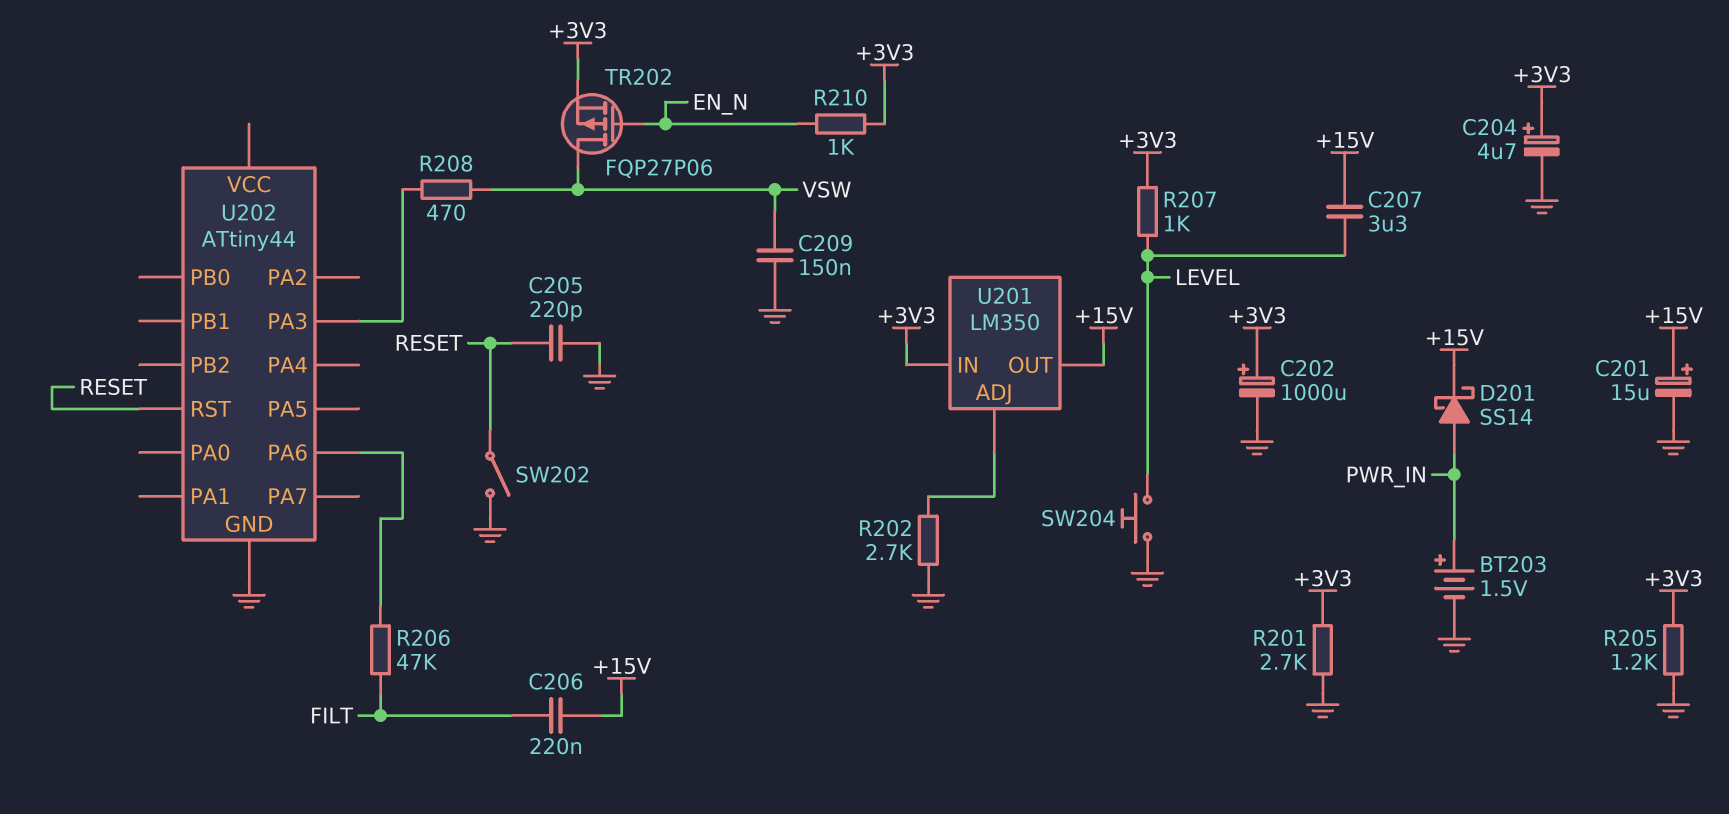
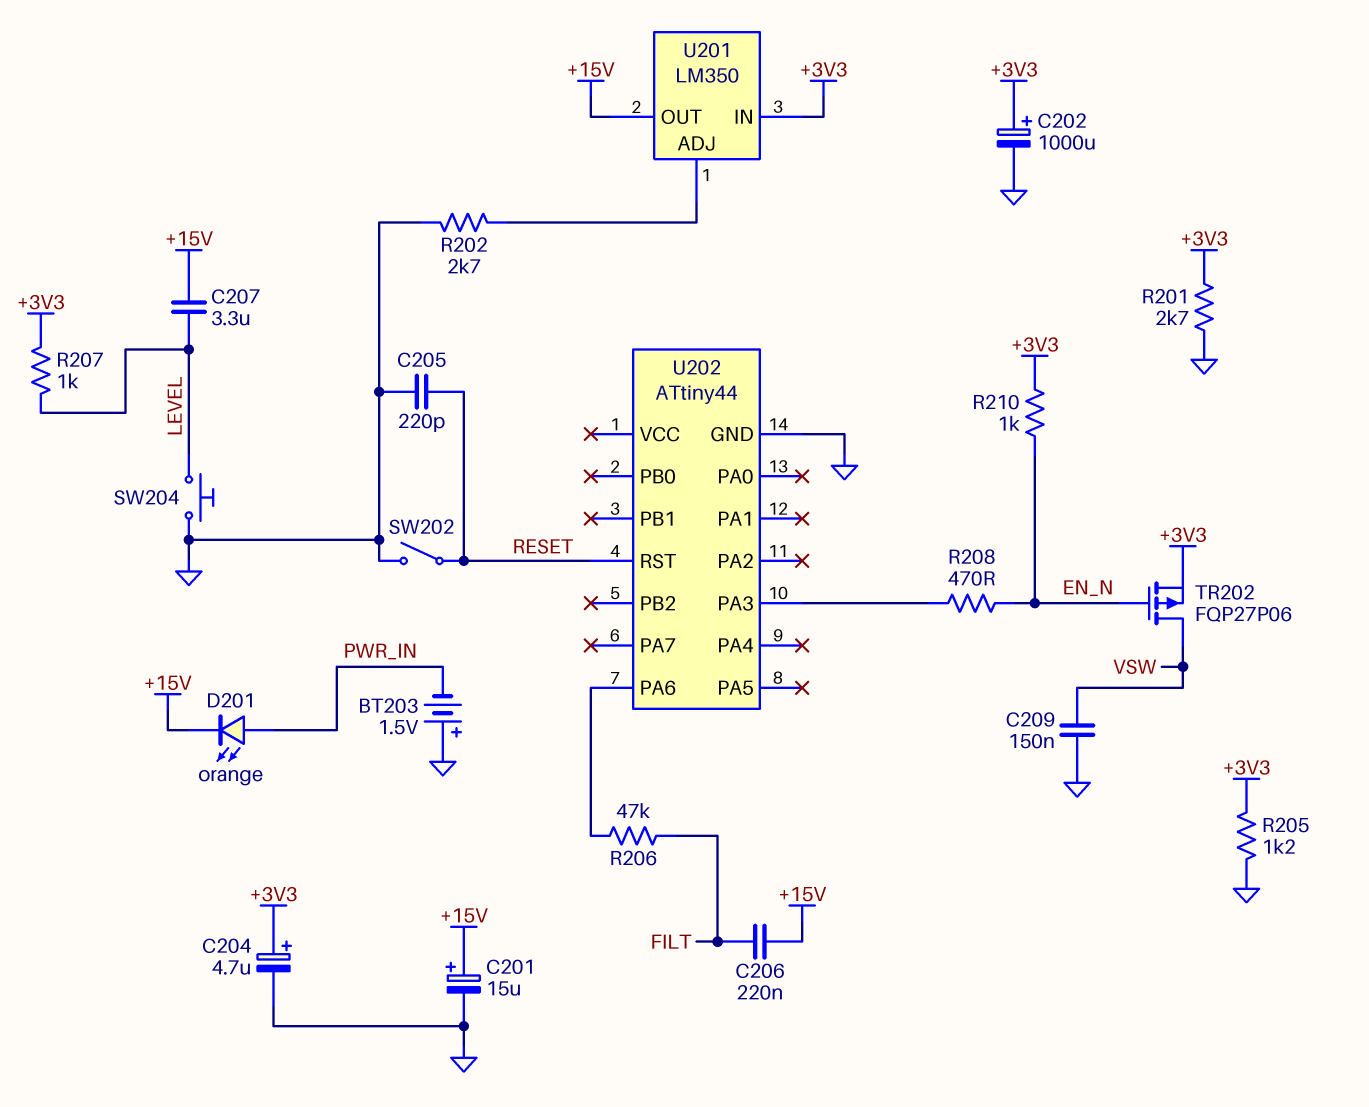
BT203: 1.5V (plus PWR_IN, minus GND) -> 1.5V (plus GND, minus PWR_IN)
D201: schottky SS14 (A PWR_IN, K +15V) -> LED orange (A PWR_IN, K +15V)
R208: 470 (U202/PA3, VSW) -> 470 (EN_N, U202/PA3)

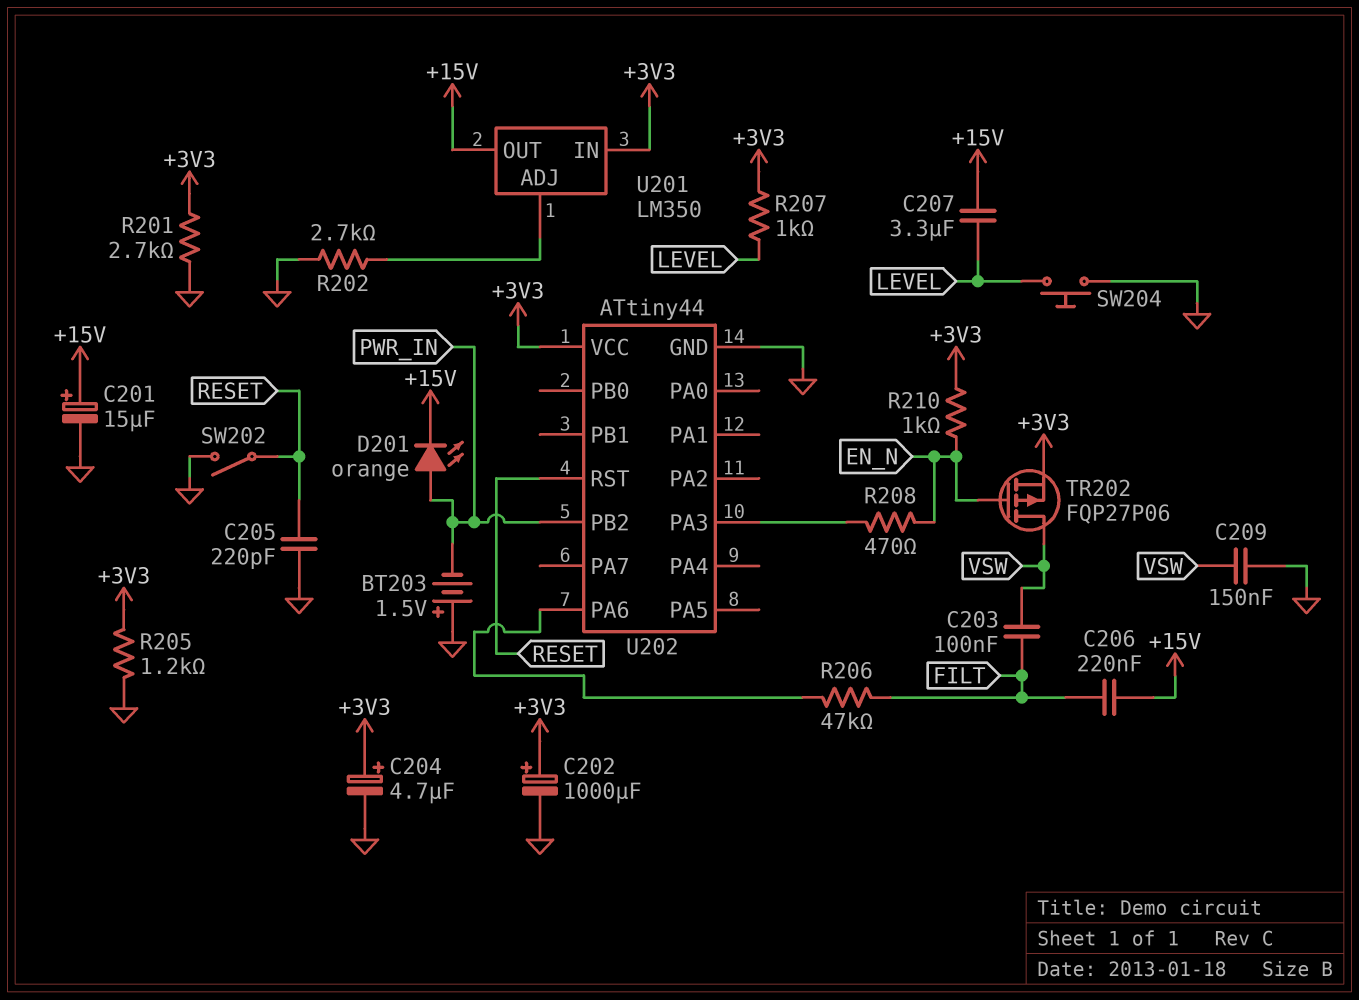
C203: none -> 100nF (FILT, VSW)
U202 pin PB2: none -> PWR_IN
U202 pin VCC: none -> +3V3

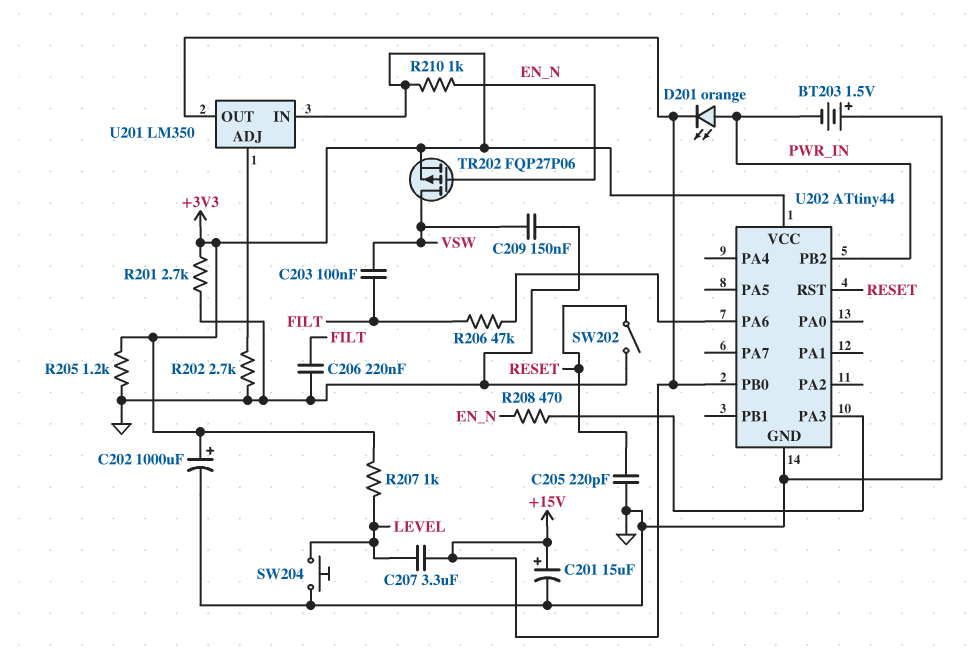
C204: 4.7uF (plus +3V3, minus GND) -> none
C206: 220nF (+15V, FILT) -> 220nF (FILT, GND)
U202 pin PB0: none -> +15V

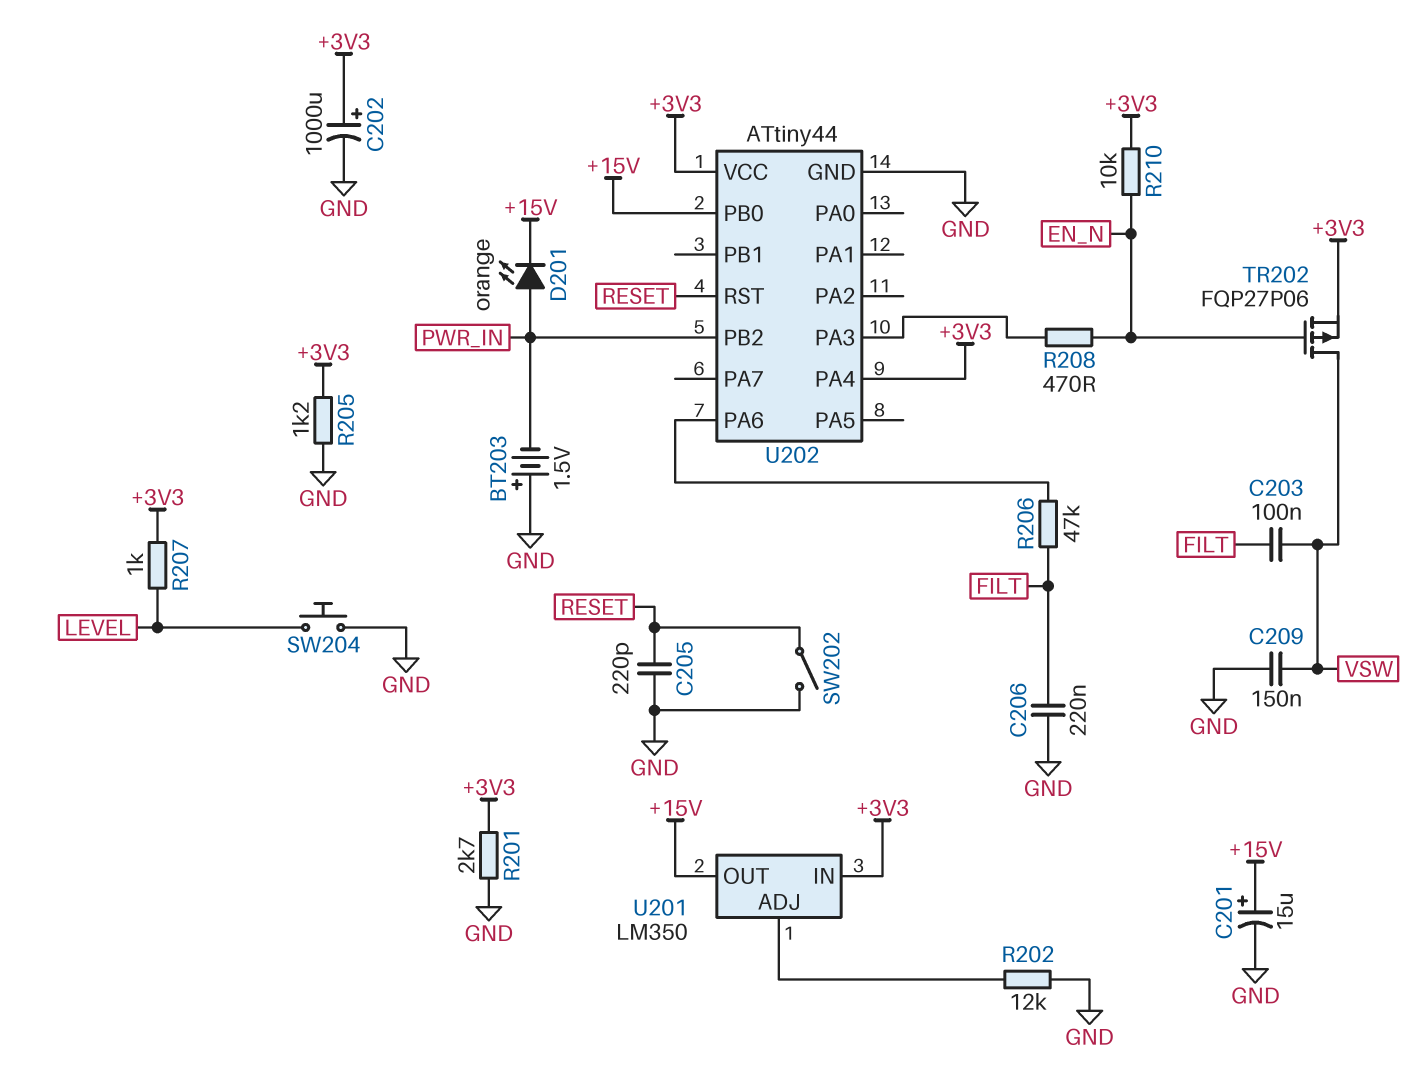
C207: 3.3uF (+15V, LEVEL) -> none
R202: 2.7k (GND, U201/ADJ) -> 12k (GND, U201/ADJ)
R210: 1k (+3V3, EN_N) -> 10k (+3V3, EN_N)
U202 pin PA4: none -> +3V3

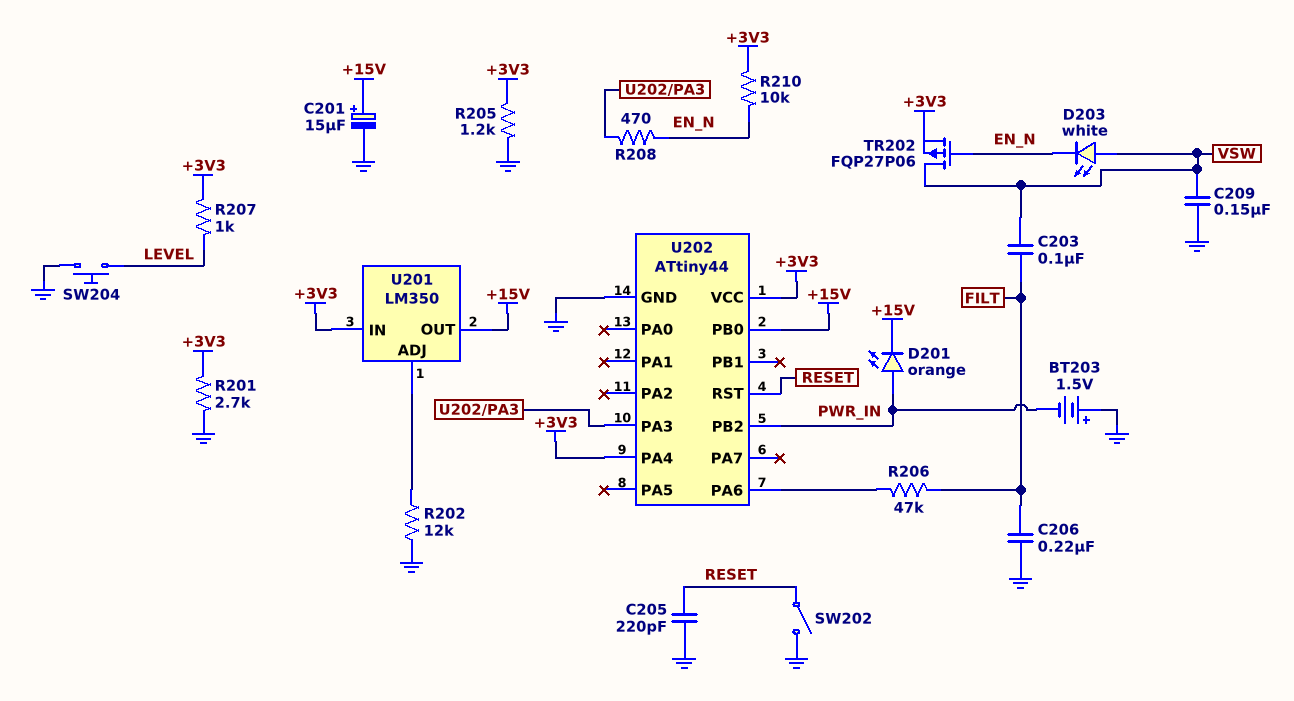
C202: 1000uF (plus +3V3, minus GND) -> none
D203: none -> LED white (A VSW, K EN_N)

